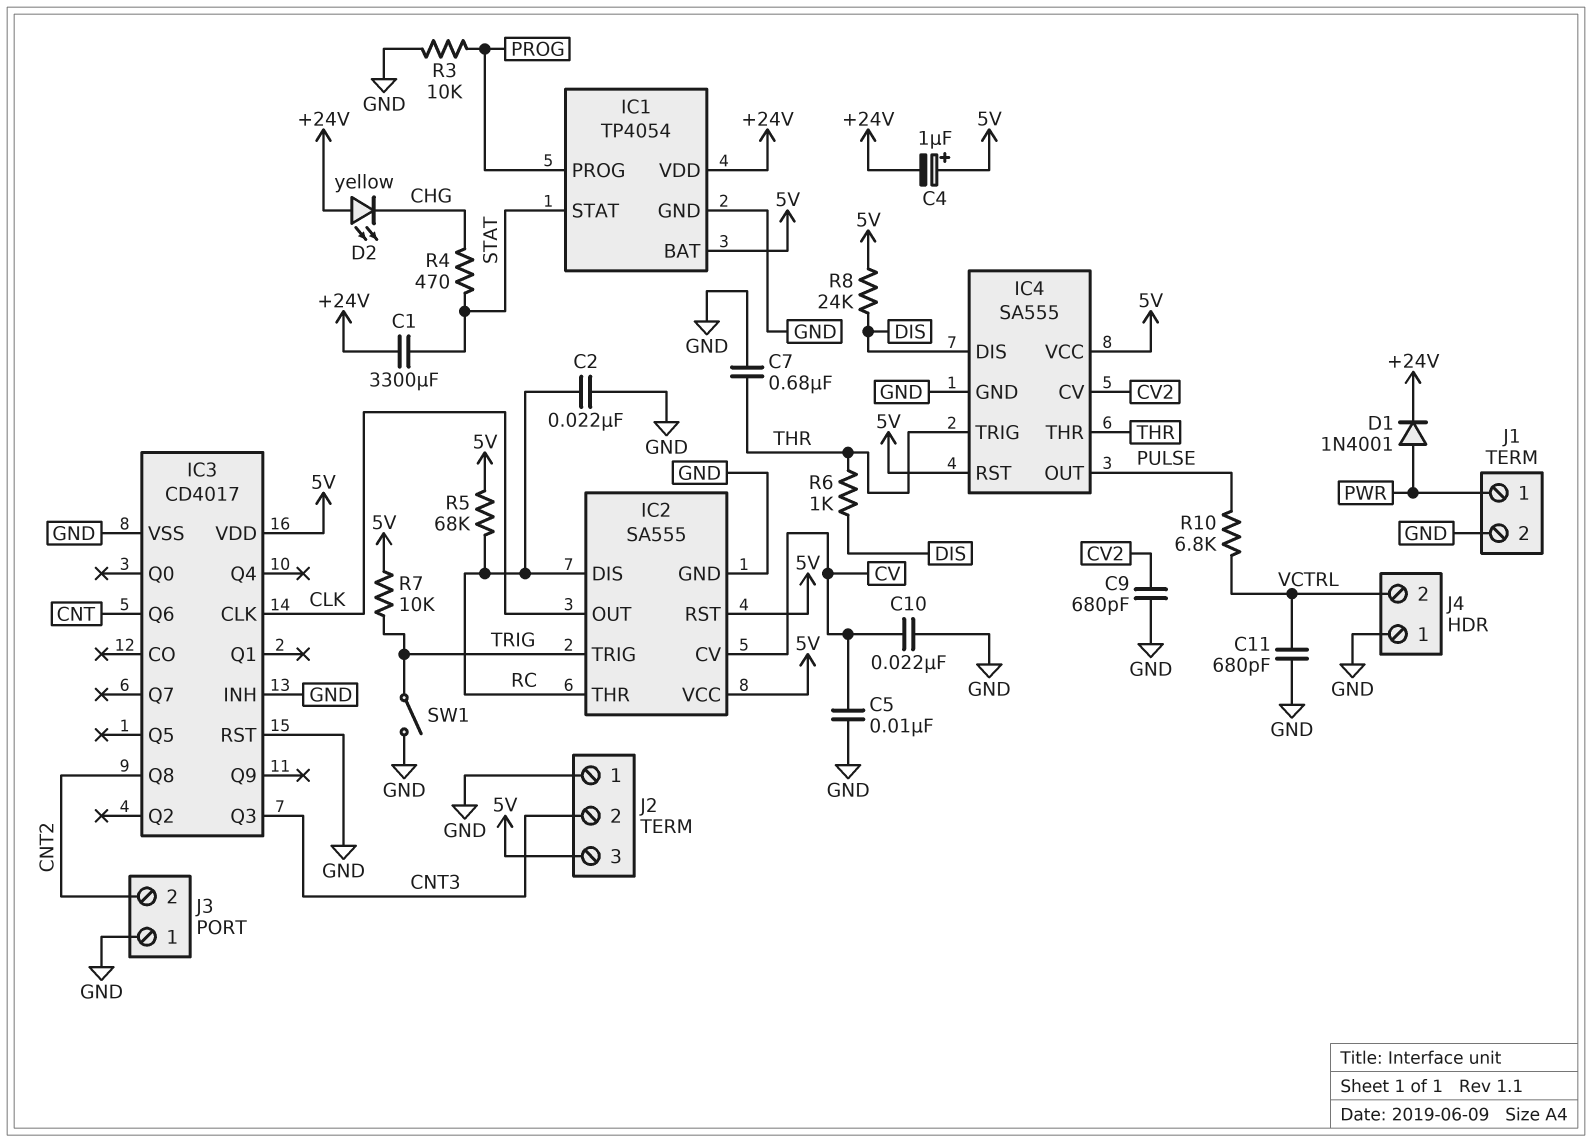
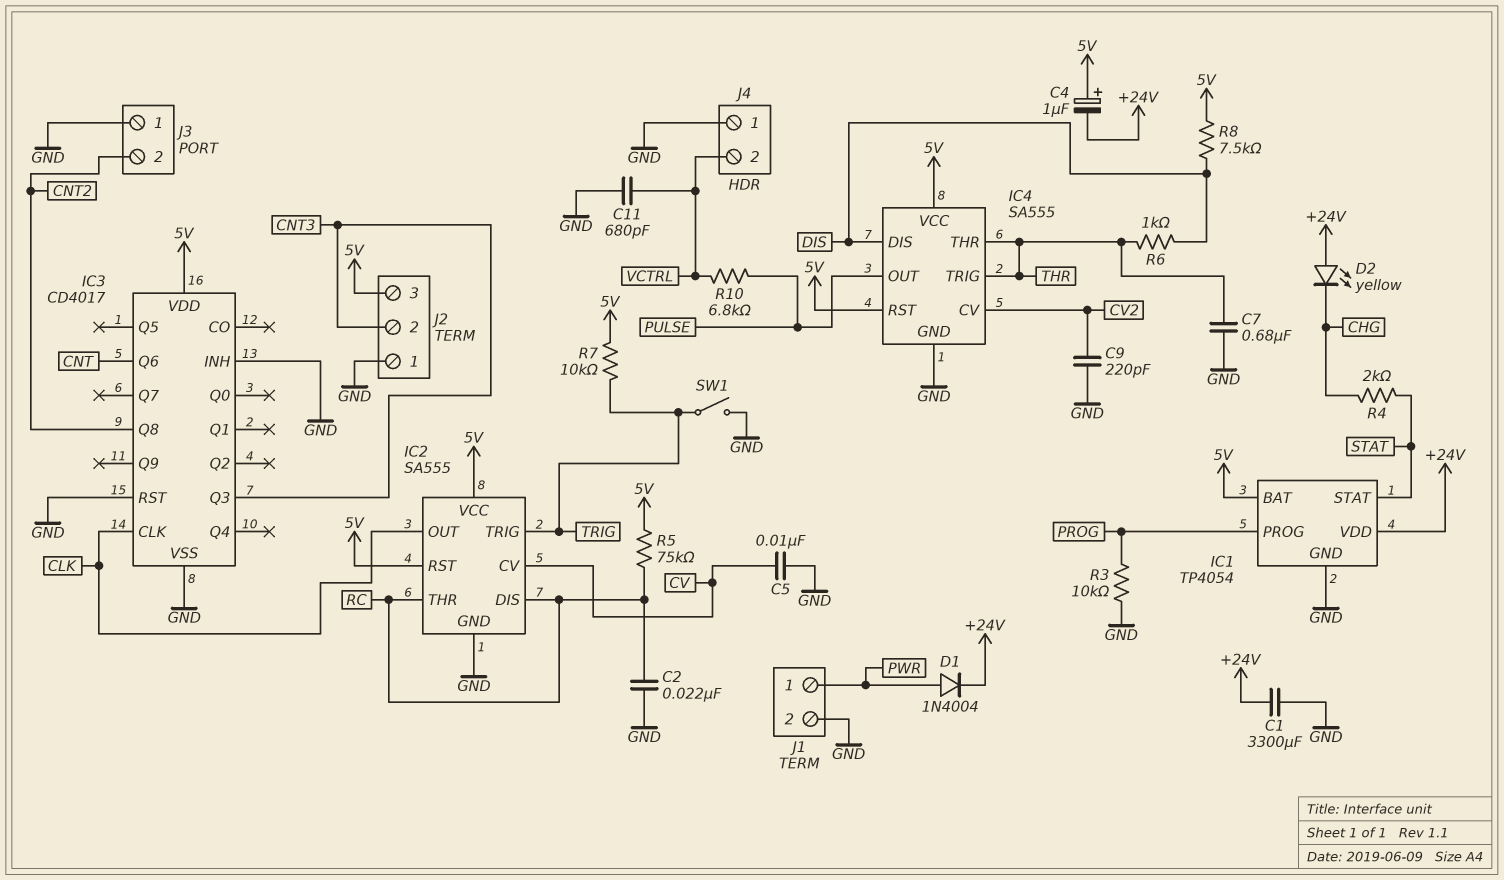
C1: 3300uF (+24V, STAT) -> 3300uF (+24V, GND)
C9: 680pF (CV2, GND) -> 220pF (CV2, GND)
C10: 22nF (CV, GND) -> none
D1: diode 1N4001 (A PWR, K +24V) -> diode 1N4004 (A PWR, K +24V)
R4: 470 (CHG, STAT) -> 2k (CHG, STAT)
R5: 68k (5V, RC) -> 75k (5V, RC)
R8: 24k (5V, DIS) -> 7.5k (5V, DIS)

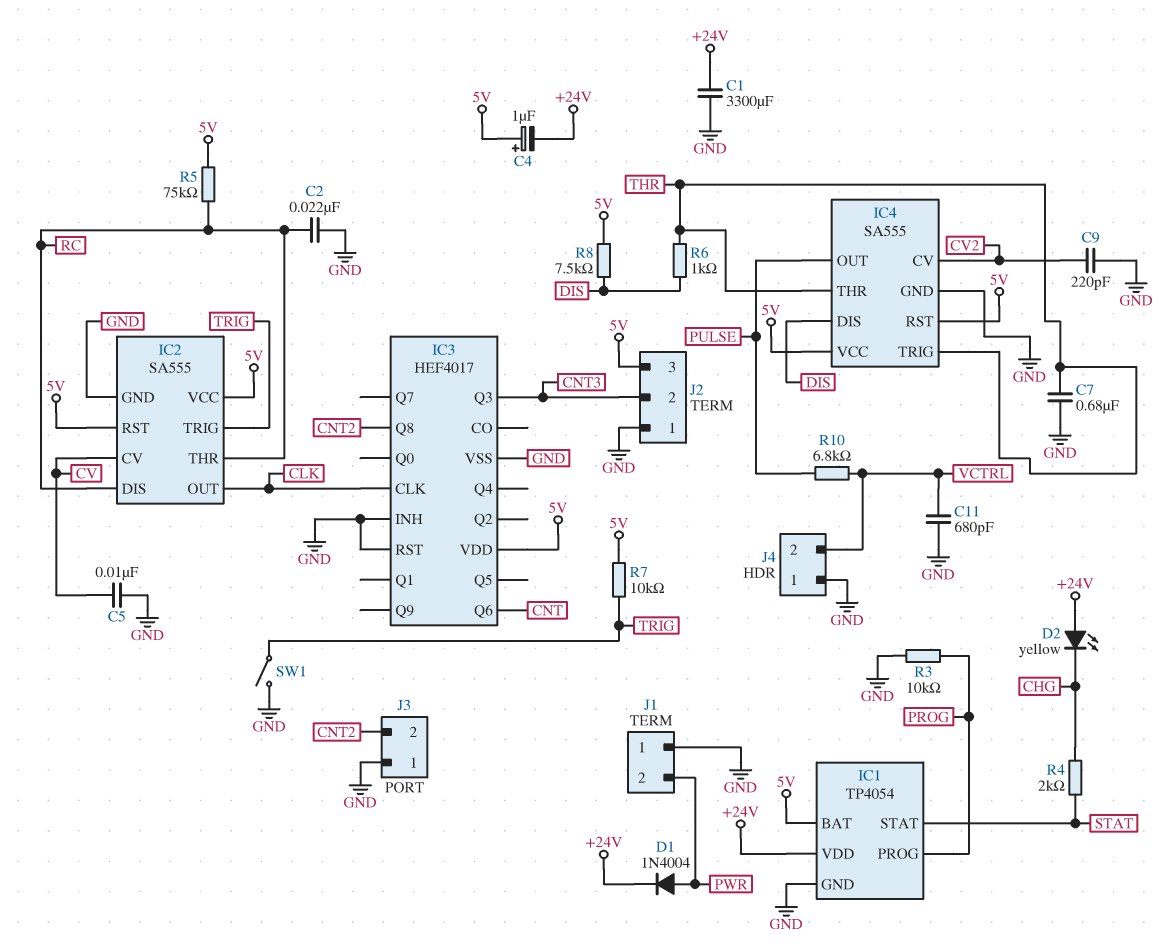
IC3: CD4017 -> HEF4017
J1 pin 1: PWR -> GND
J1 pin 2: GND -> PWR

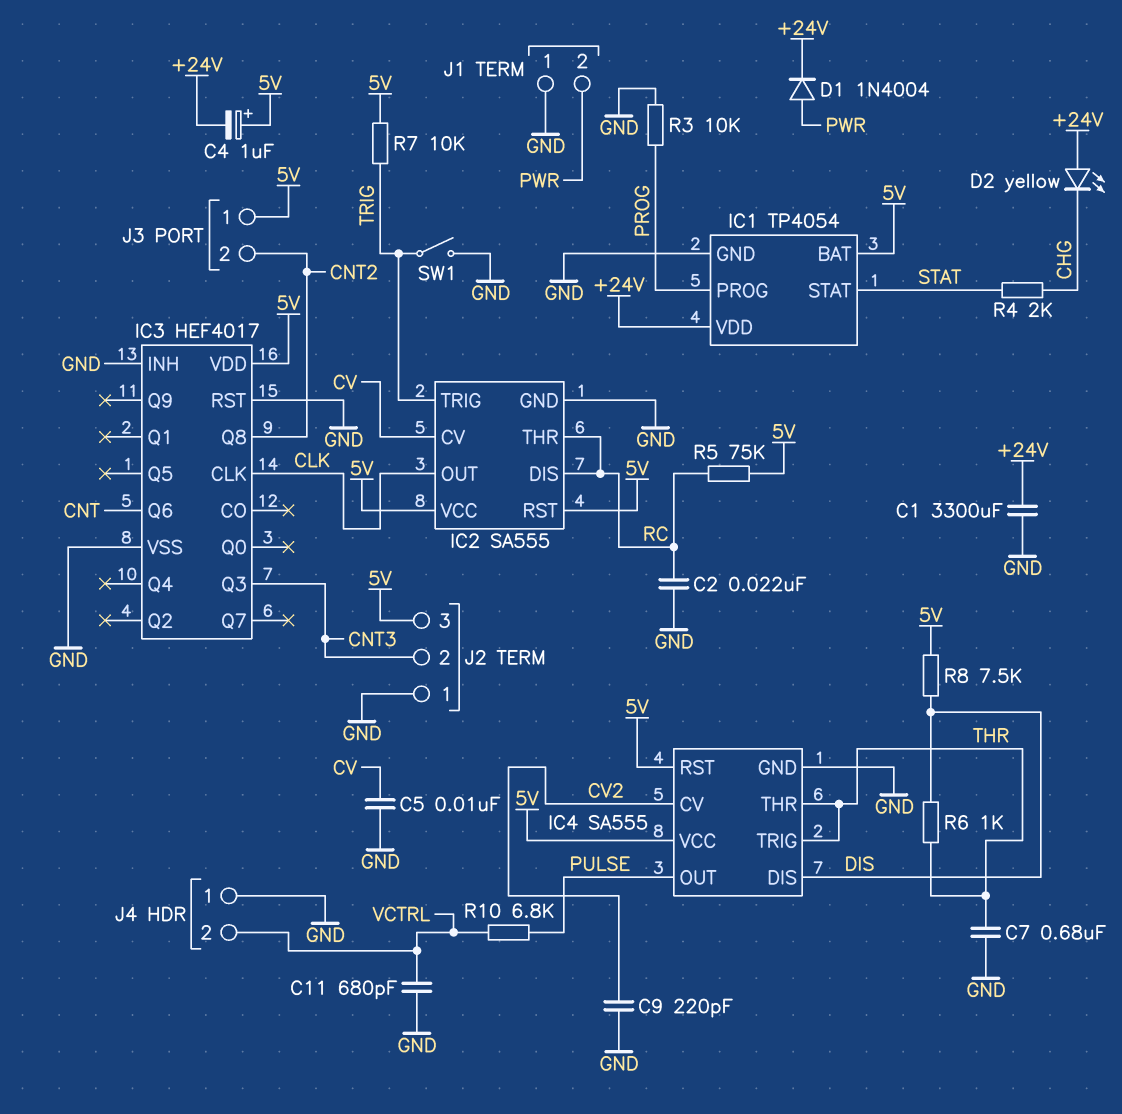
J3 pin 1: GND -> 5V

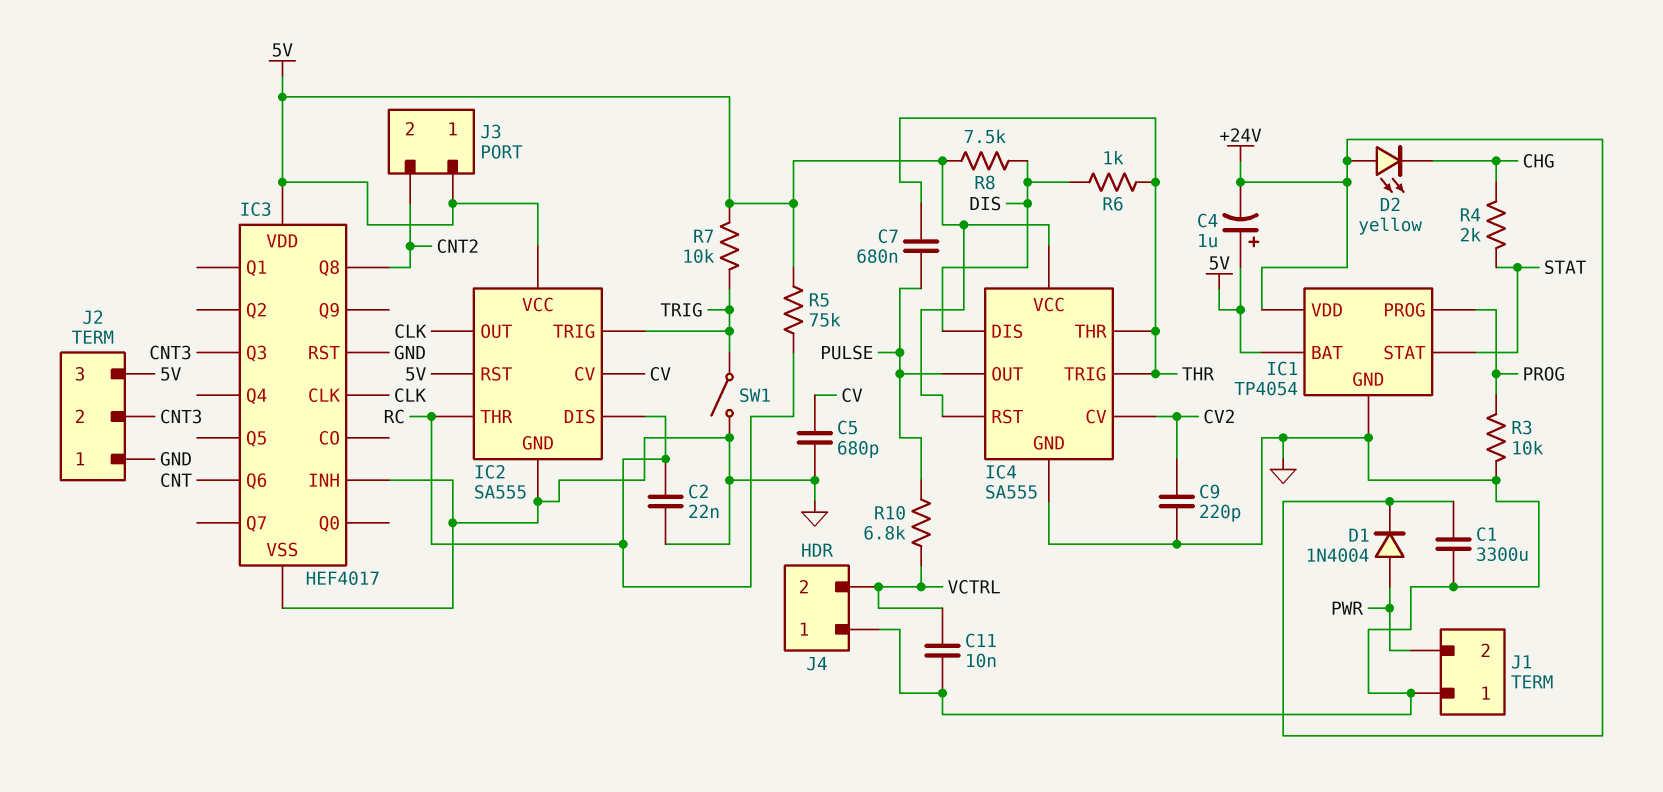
C5: 10nF (CV, GND) -> 680pF (CV, GND)
C7: 680nF (GND, THR) -> 680nF (PULSE, THR)
C11: 680pF (GND, VCTRL) -> 10nF (GND, VCTRL)

